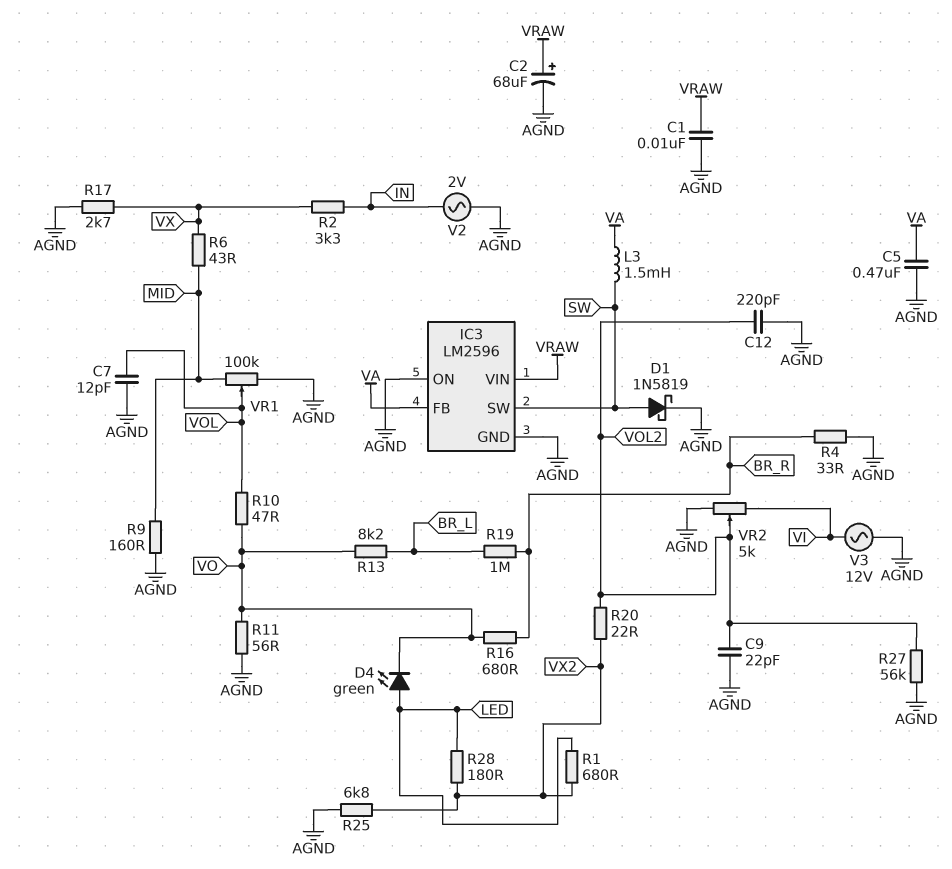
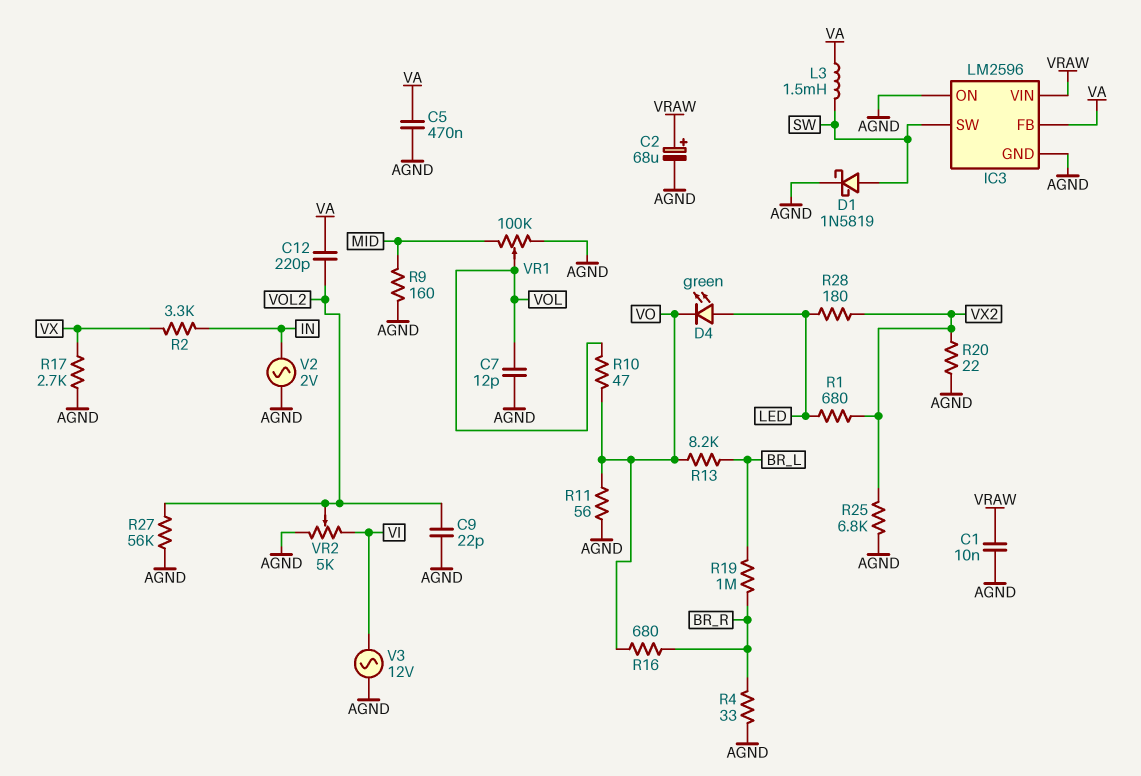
C12: 220pF (AGND, VOL2) -> 220pF (VA, VOL2)
R6: 43 (MID, VX) -> none
R20: 22 (VOL2, VX2) -> 22 (AGND, VX2)

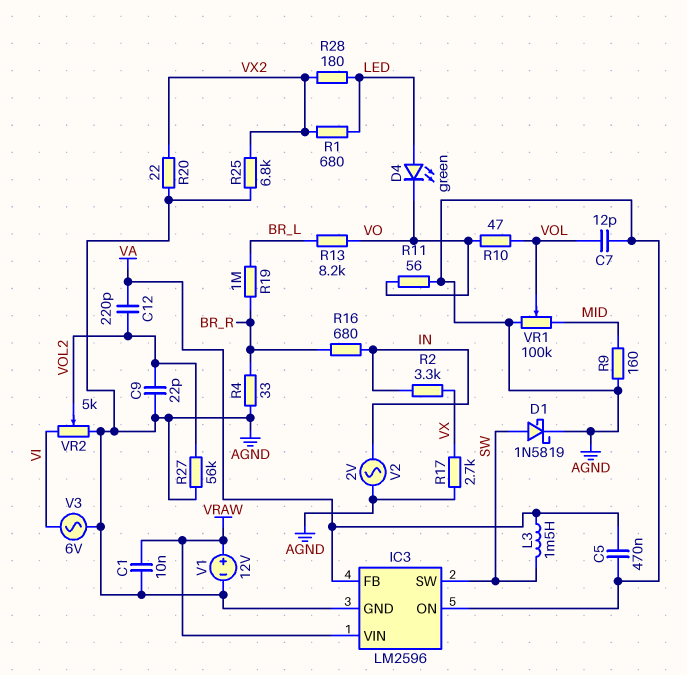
C2: 68uF (plus VRAW, minus AGND) -> none
R16: 680 (BR_R, VO) -> 680 (BR_R, IN)
V1: none -> 12V (plus VRAW, minus AGND)
V3: AC 12V (AGND, VI) -> AC 6V (AGND, VI)

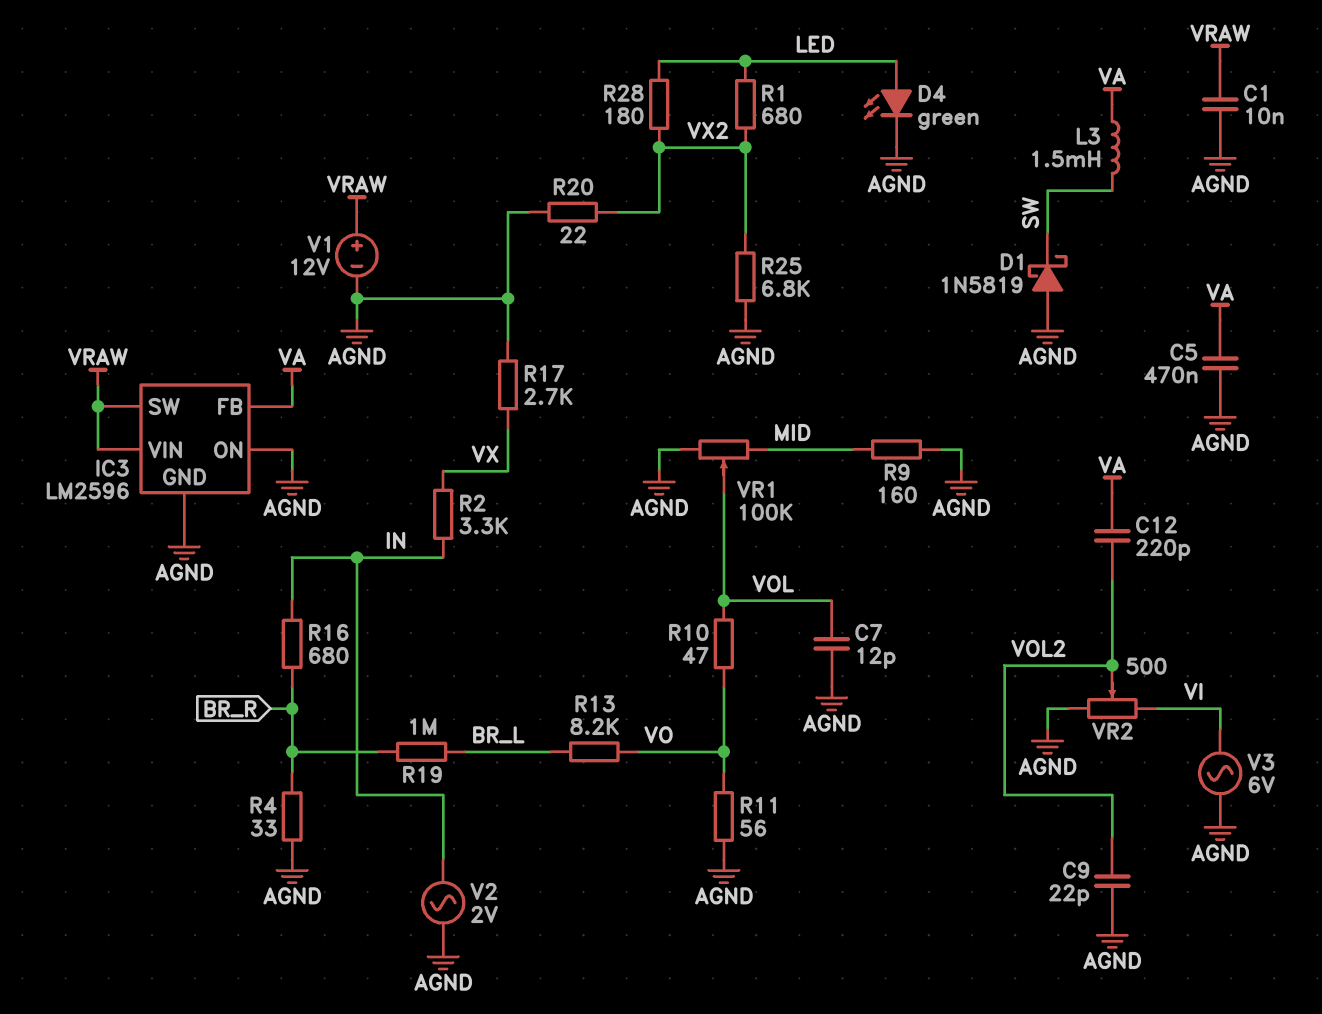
D1: schottky 1N5819 (A SW, K AGND) -> schottky 1N5819 (A AGND, K SW)
D4: LED green (A LED, K VO) -> LED green (A LED, K AGND)
IC3 pin SW: SW -> VRAW
R27: 56k (AGND, VOL2) -> none
VR2: 5k (AGND, VI, wiper VOL2) -> 500 (AGND, VI, wiper VOL2)

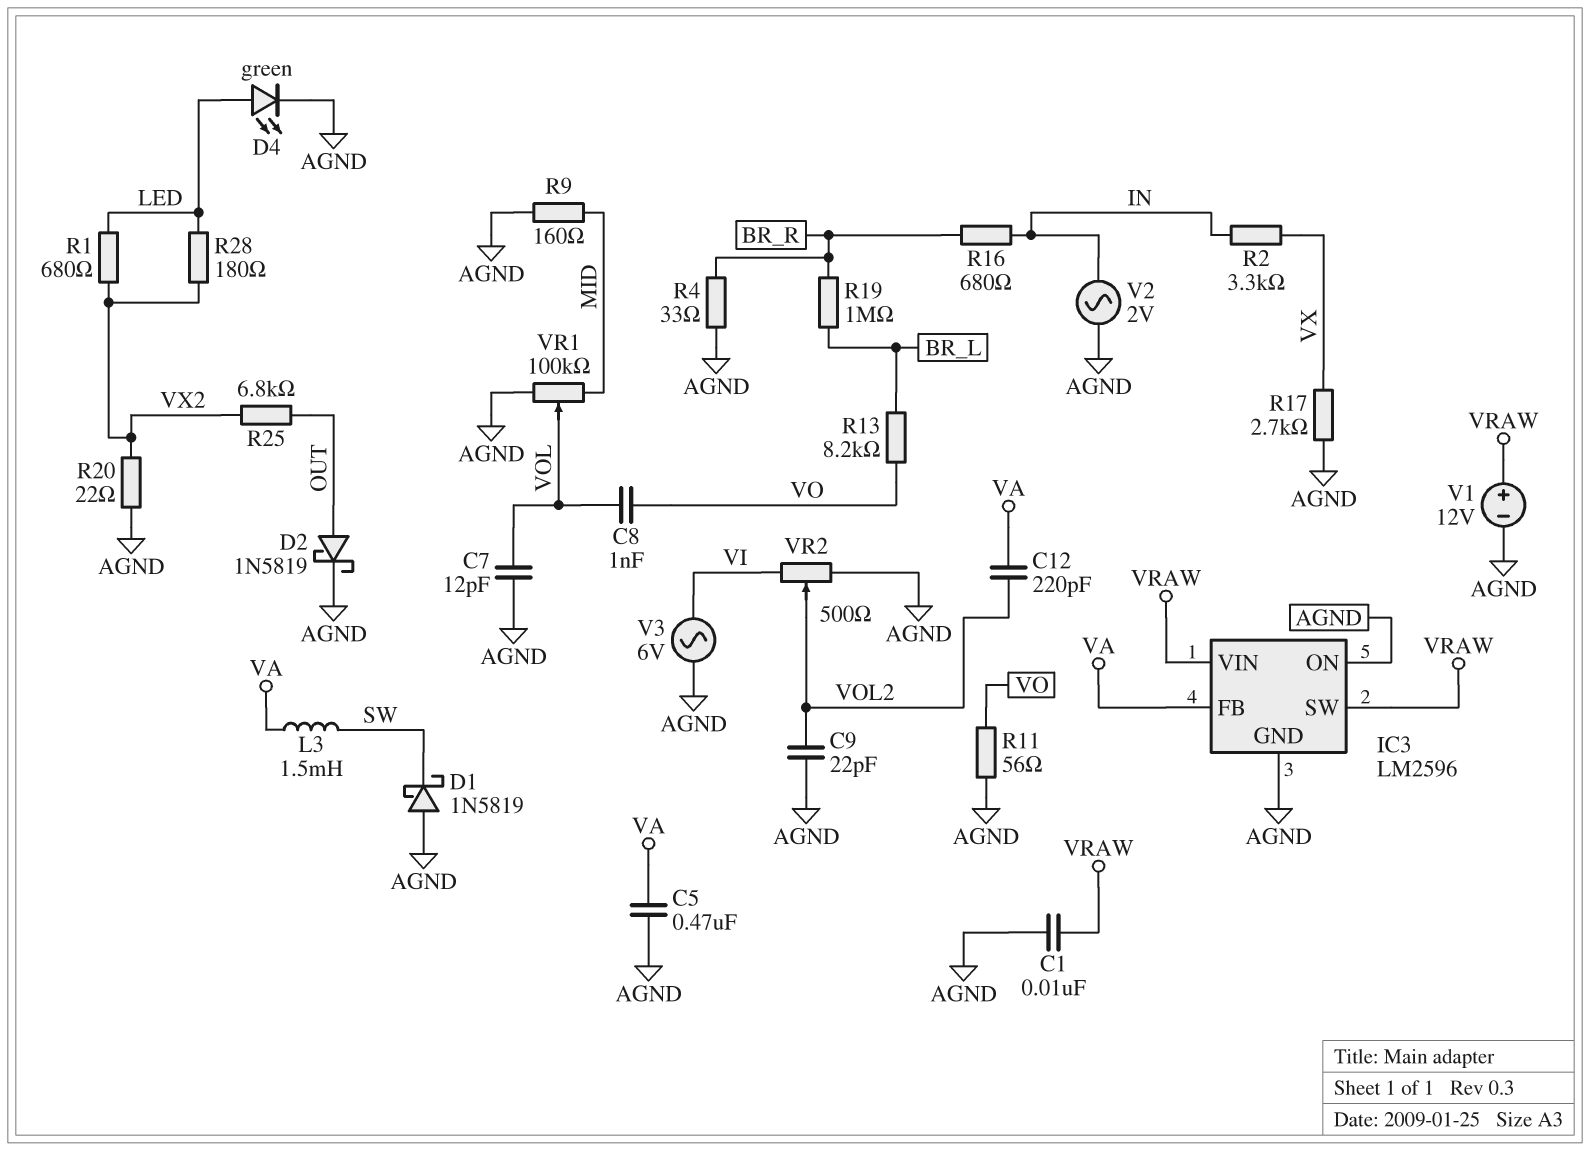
C8: none -> 1nF (VO, VOL)
D2: none -> schottky 1N5819 (A OUT, K AGND)
R10: 47 (VO, VOL) -> none
R25: 6.8k (AGND, VX2) -> 6.8k (OUT, VX2)

